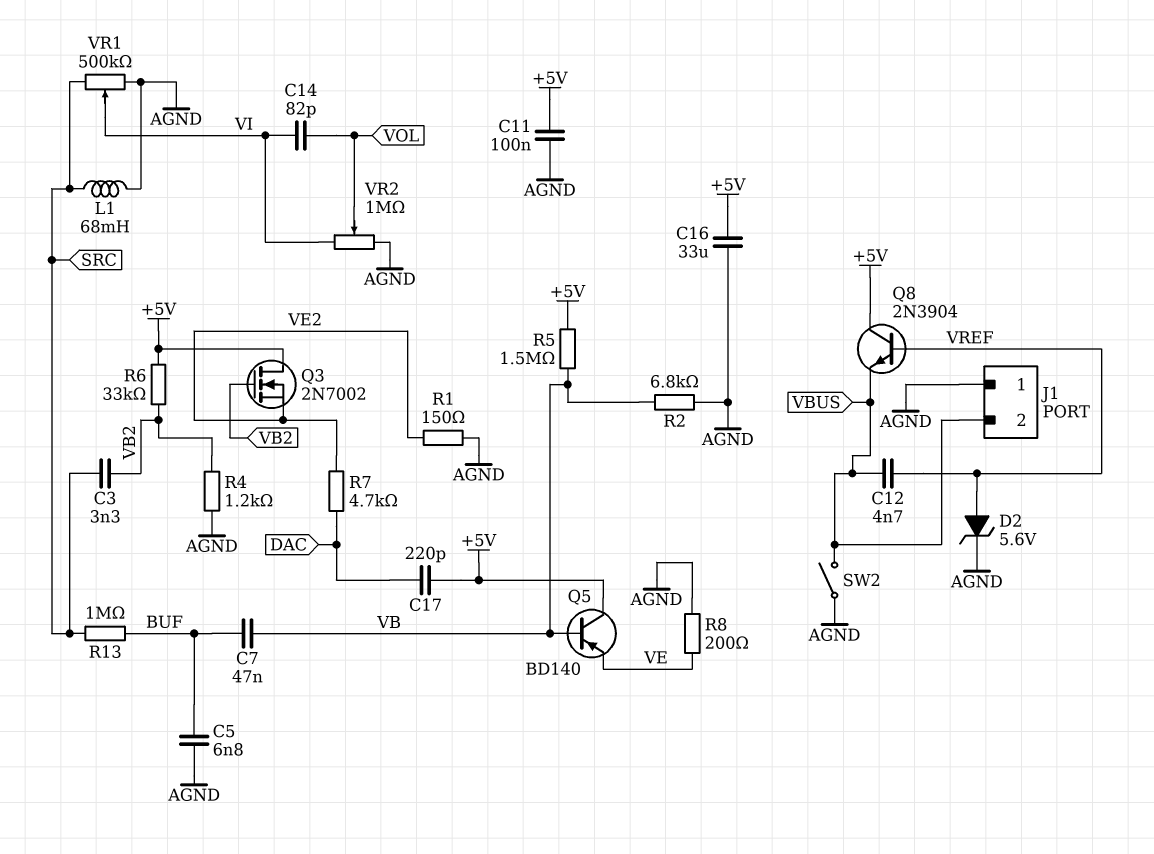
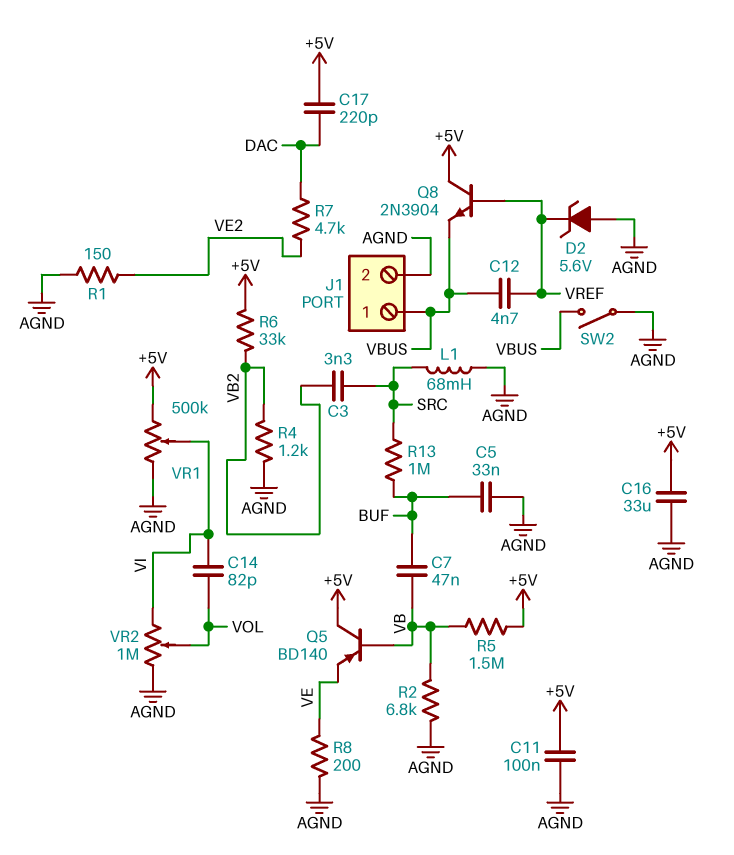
C5: 6.8nF (AGND, BUF) -> 33nF (AGND, BUF)
D2: zener 5.6V (A VREF, K AGND) -> zener 5.6V (A AGND, K VREF)
J1 pin 1: AGND -> VBUS
J1 pin 2: VBUS -> AGND
Q3: NMOS 2N7002 (G VB2, D +5V, S VE2) -> none
VR1: 500k (AGND, SRC, wiper VI) -> 500k (+5V, AGND, wiper VI)

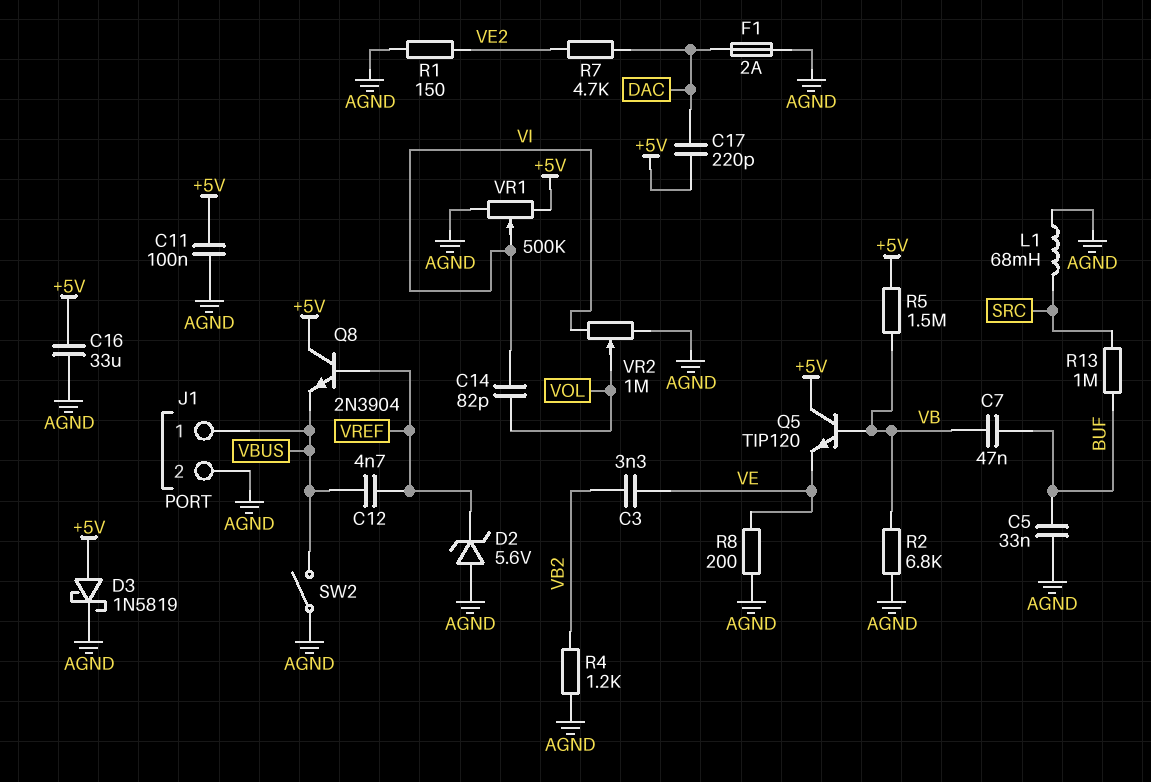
C3: 3.3nF (SRC, VB2) -> 3.3nF (VB2, VE)
D3: none -> schottky 1N5819 (A +5V, K AGND)
F1: none -> 2A (AGND, DAC)
Q5: PNP BD140 (B VB, C +5V, E VE) -> NPN TIP120 (B VB, C +5V, E VE)
R6: 33k (+5V, VB2) -> none

